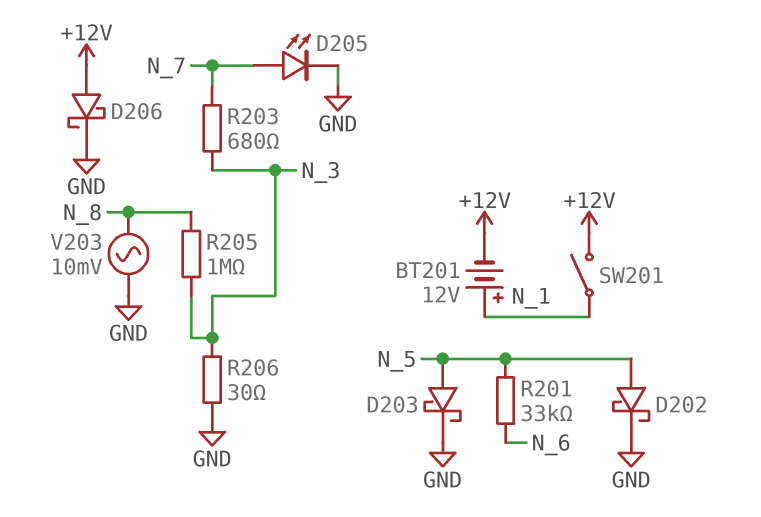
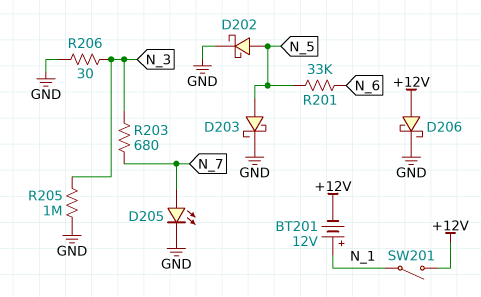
R205: 1M (N_3, N_8) -> 1M (GND, N_3)
V203: AC 10mV (GND, N_8) -> none

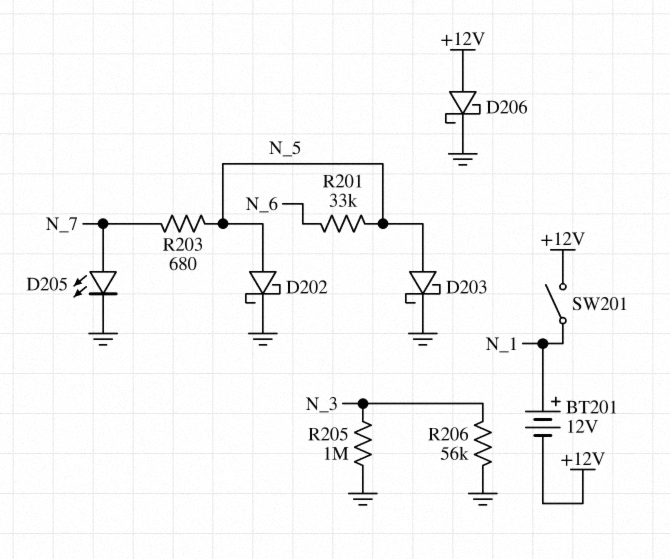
R203: 680 (N_3, N_7) -> 680 (N_5, N_7)
R206: 30 (GND, N_3) -> 56k (GND, N_3)

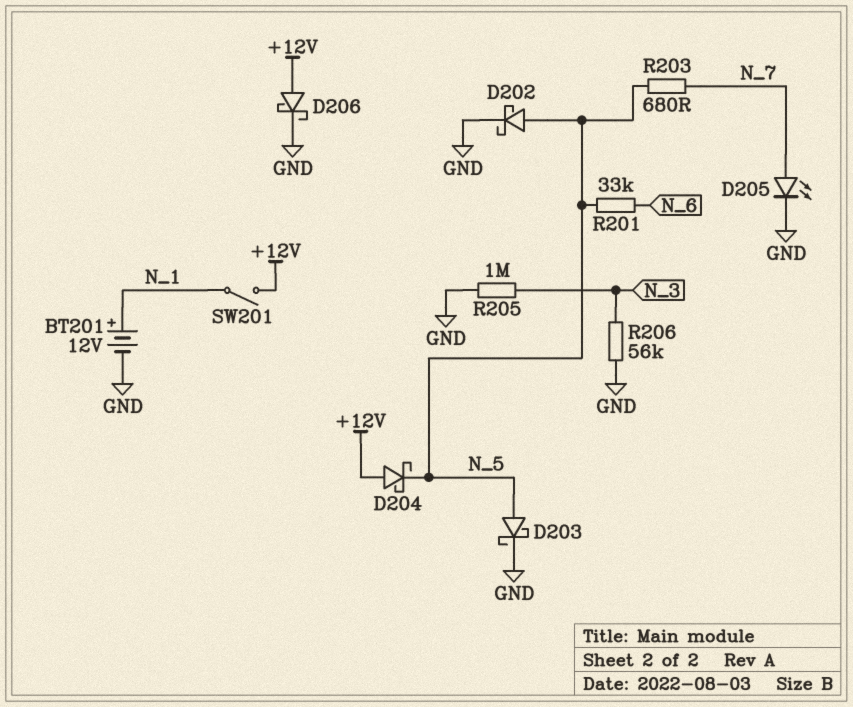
BT201: 12V (plus N_1, minus +12V) -> 12V (plus N_1, minus GND)
D204: none -> schottky (A +12V, K N_5)

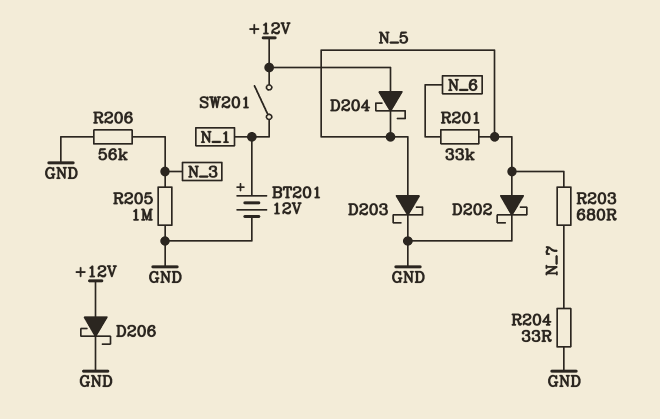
D205: LED (A N_7, K GND) -> none
R204: none -> 33 (GND, N_7)

